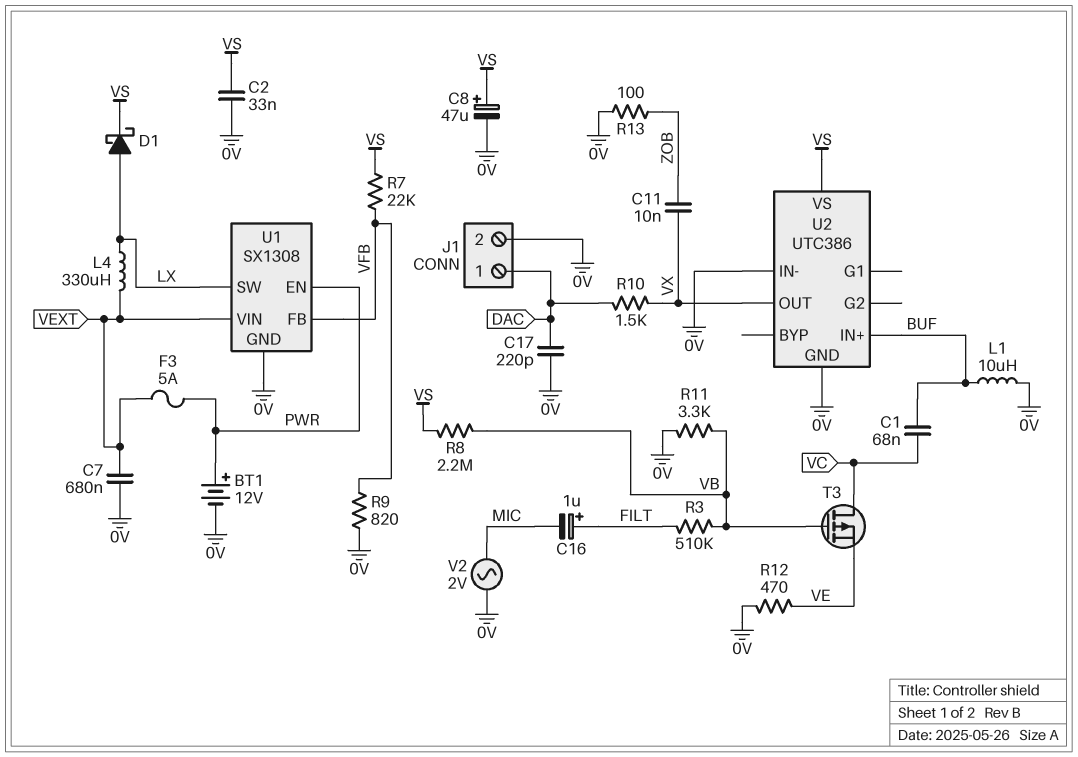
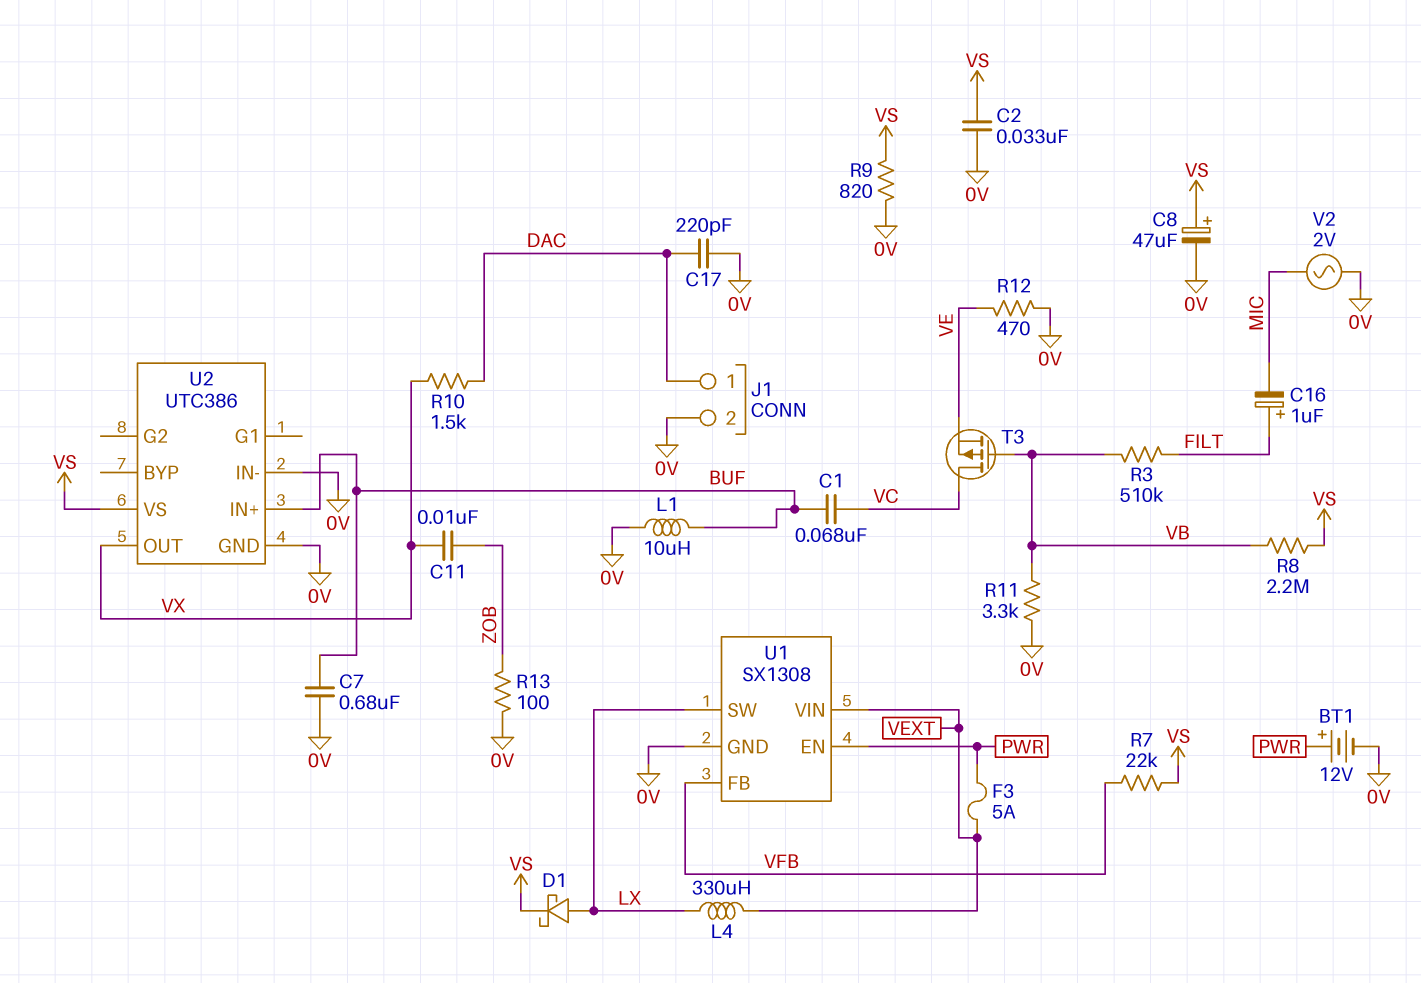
C7: 680nF (0V, VEXT) -> 680nF (0V, BUF)
R9: 820 (0V, VFB) -> 820 (0V, VS)

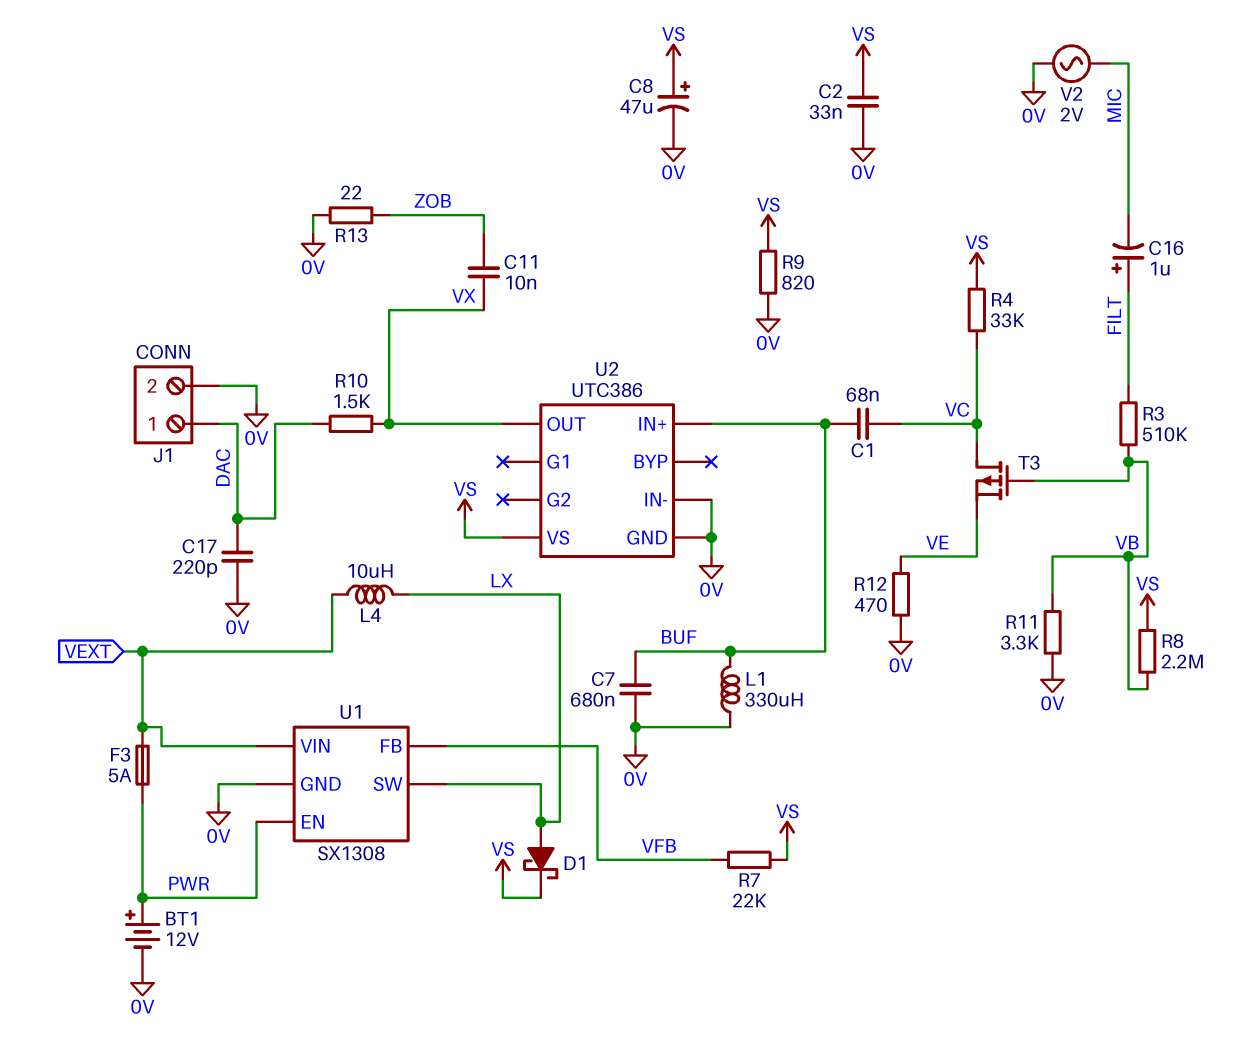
L1: 10uH (0V, BUF) -> 330uH (0V, BUF)
L4: 330uH (LX, VEXT) -> 10uH (LX, VEXT)
R4: none -> 33k (VC, VS)
R13: 100 (0V, ZOB) -> 22 (0V, ZOB)

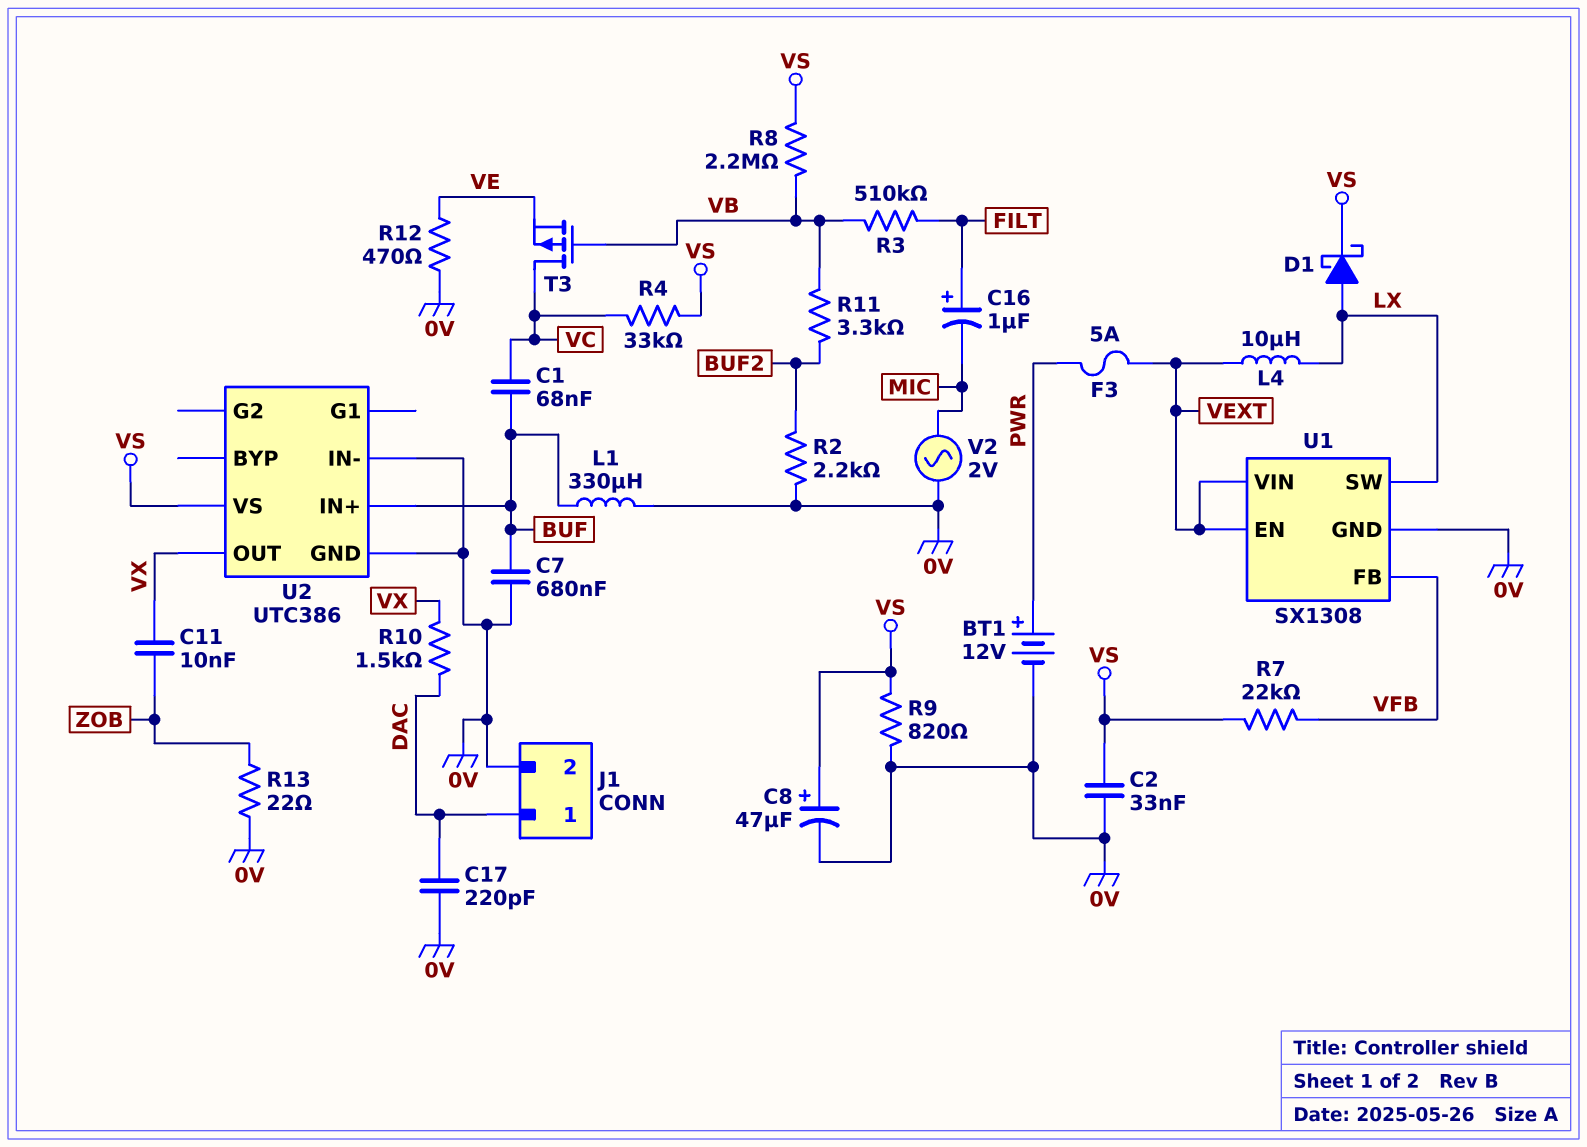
R2: none -> 2.2k (0V, BUF2)
R11: 3.3k (0V, VB) -> 3.3k (BUF2, VB)
U1 pin EN: PWR -> VEXT

